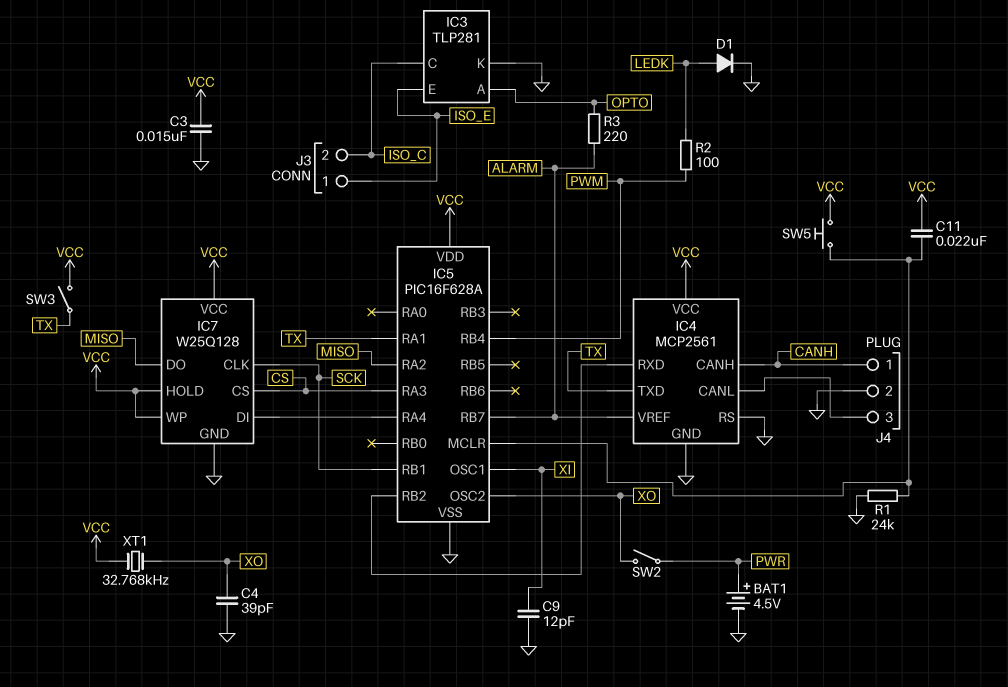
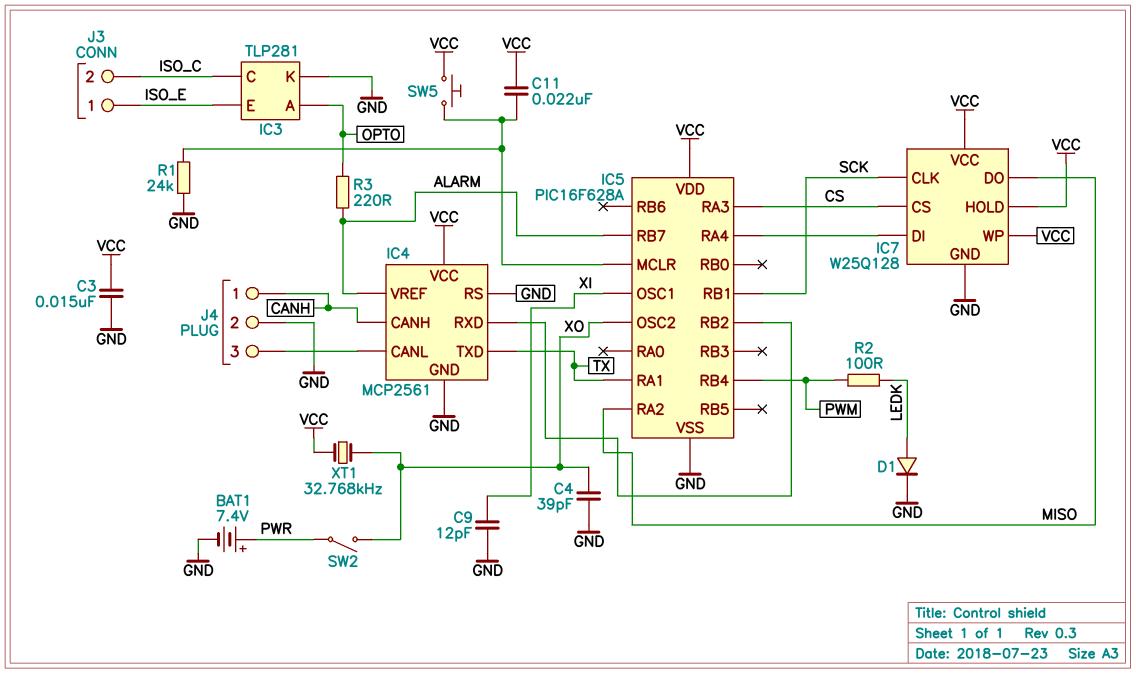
BAT1: 4.5V (plus PWR, minus GND) -> 7.4V (plus PWR, minus GND)
SW3: switch (TX, VCC) -> none

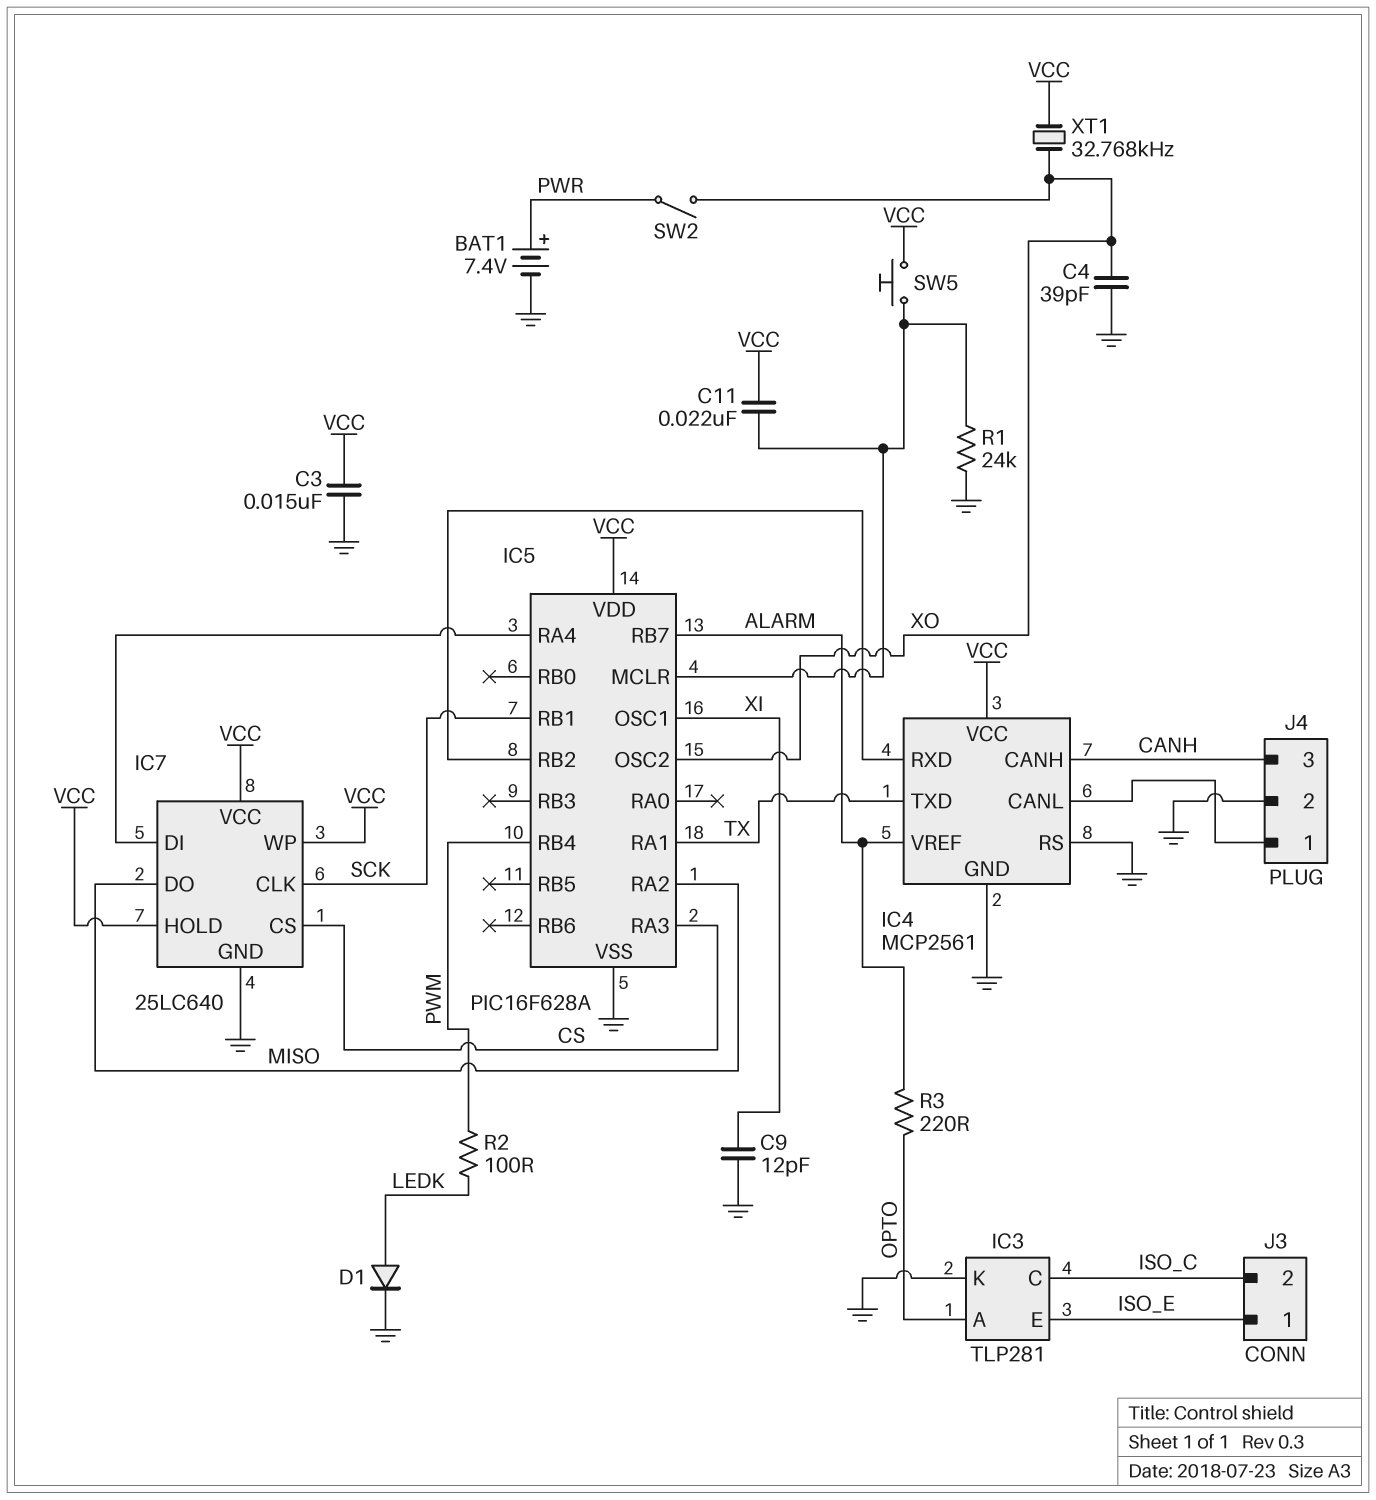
IC7: W25Q128 -> 25LC640
J4 pin 1: CANH -> IC4/CANL
J4 pin 3: IC4/CANL -> CANH

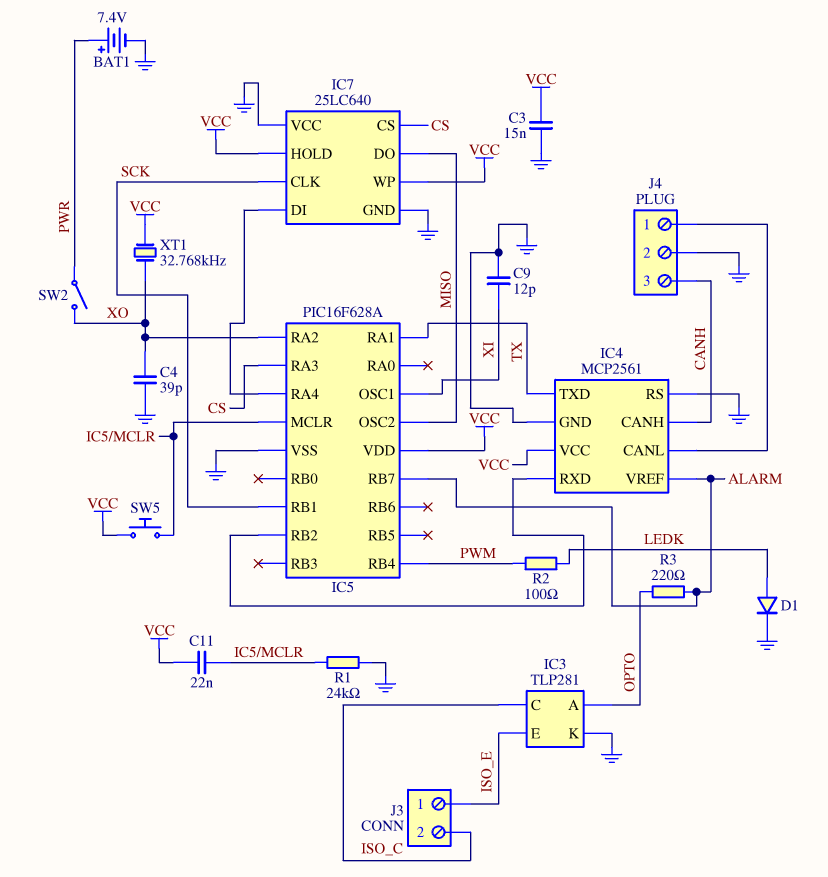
IC5 pin OSC2: XO -> MISO
IC5 pin RA2: MISO -> XO
IC7 pin VCC: VCC -> GND

